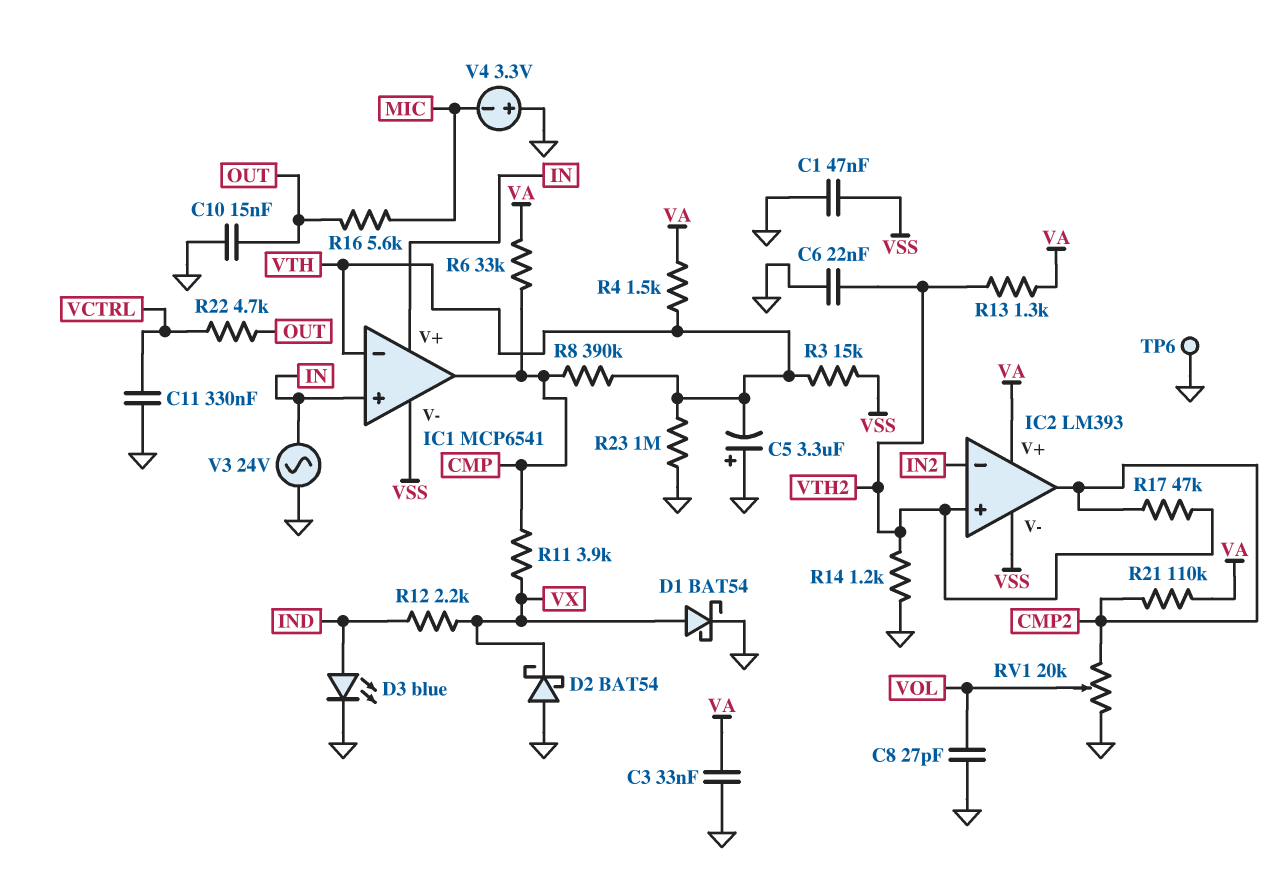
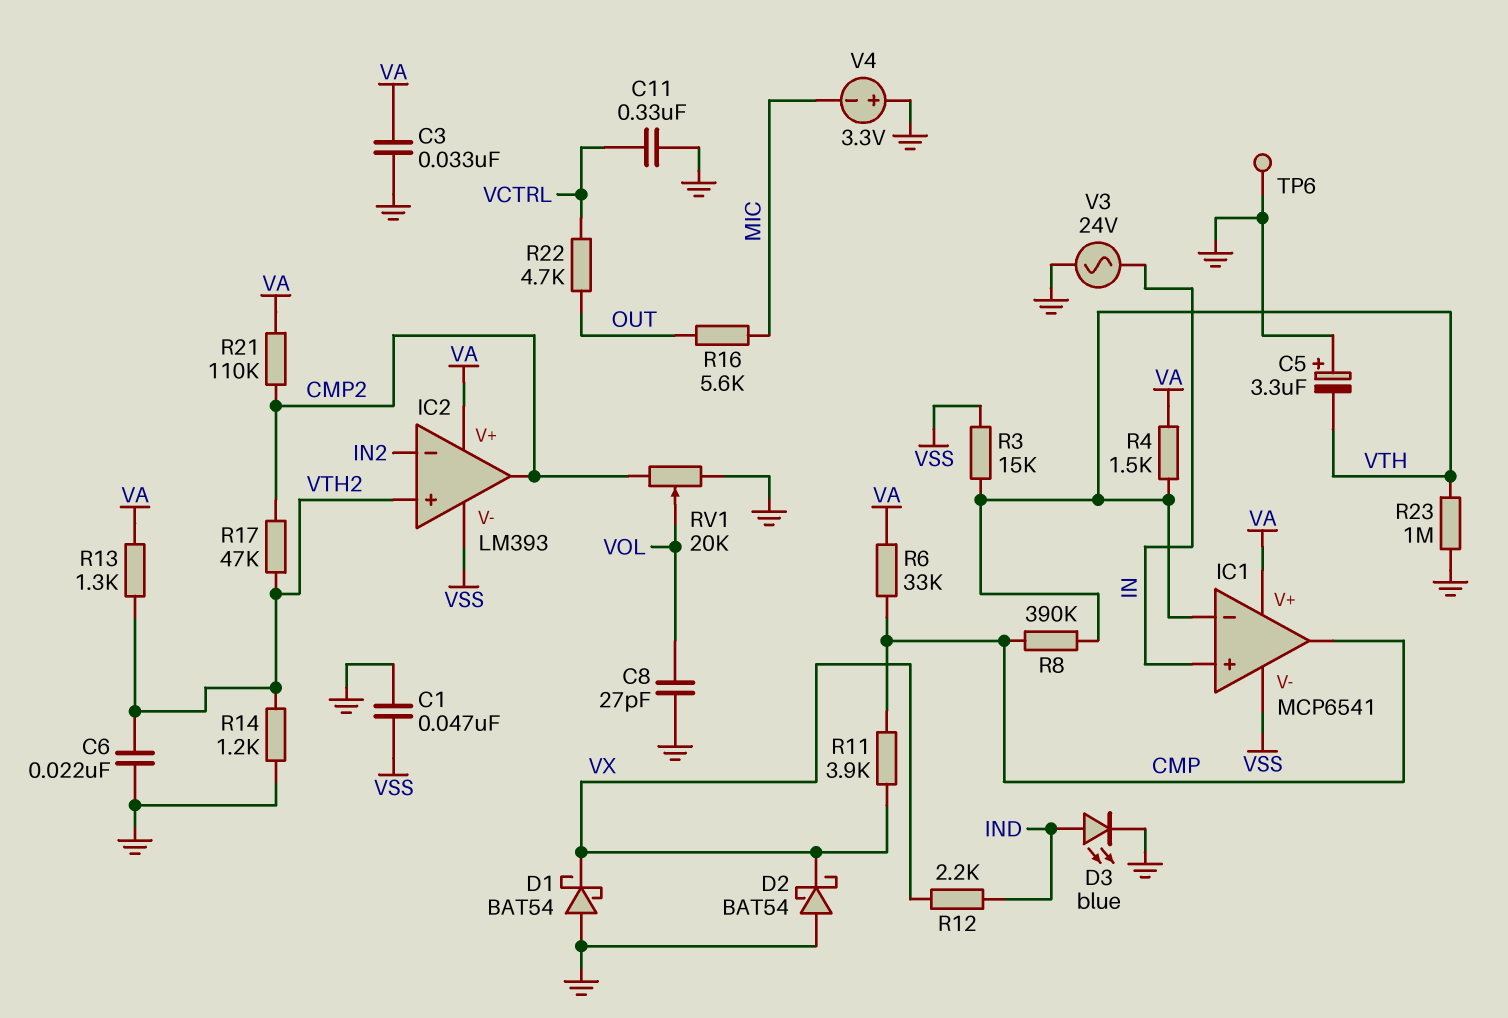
C10: 15nF (GND, OUT) -> none
D1: schottky BAT54 (A VX, K GND) -> schottky BAT54 (A GND, K VX)
IC1 pin V+: IN -> VA

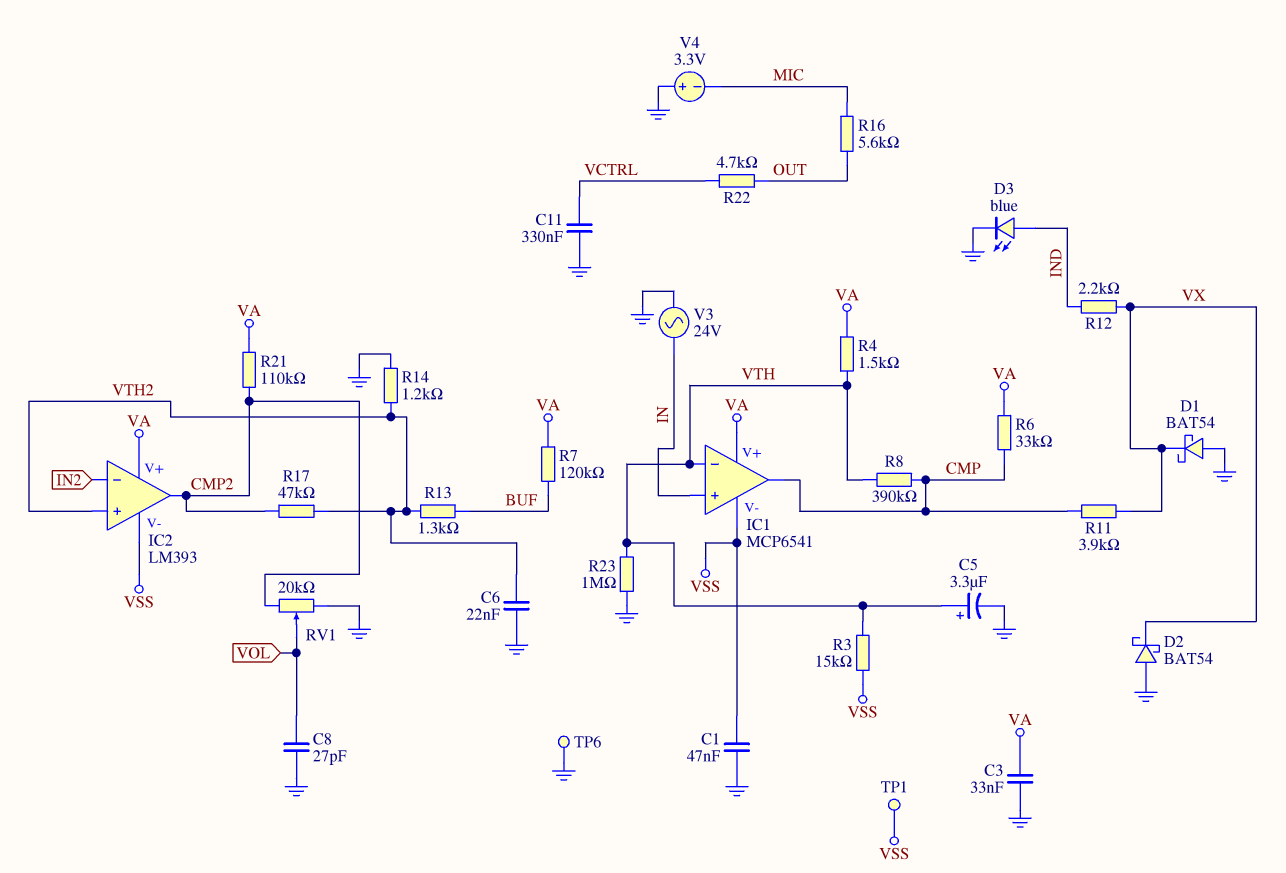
C5: 3.3uF (plus GND, minus VTH) -> 3.3uF (plus VTH, minus GND)
R7: none -> 120k (BUF, VA)
R13: 1.3k (VA, VTH2) -> 1.3k (BUF, VTH2)
TP1: none -> test point (VSS)

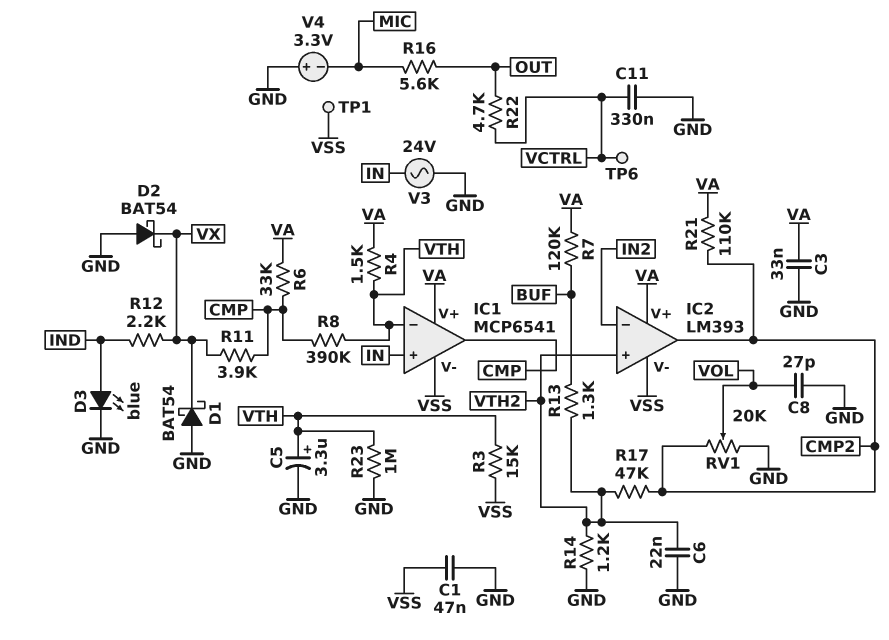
TP6: test point (GND) -> test point (VCTRL)

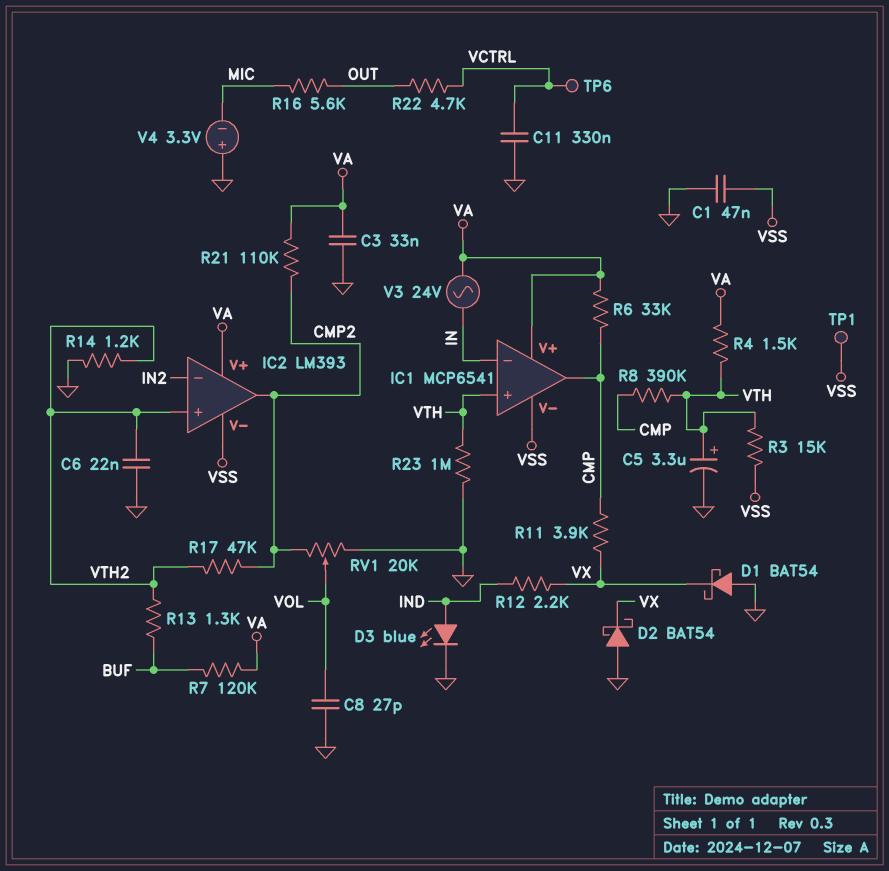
IC1 pin in+: IN -> VTH
IC1 pin in-: VTH -> IN
V3: AC 24V (GND, IN) -> AC 24V (IN, VA)

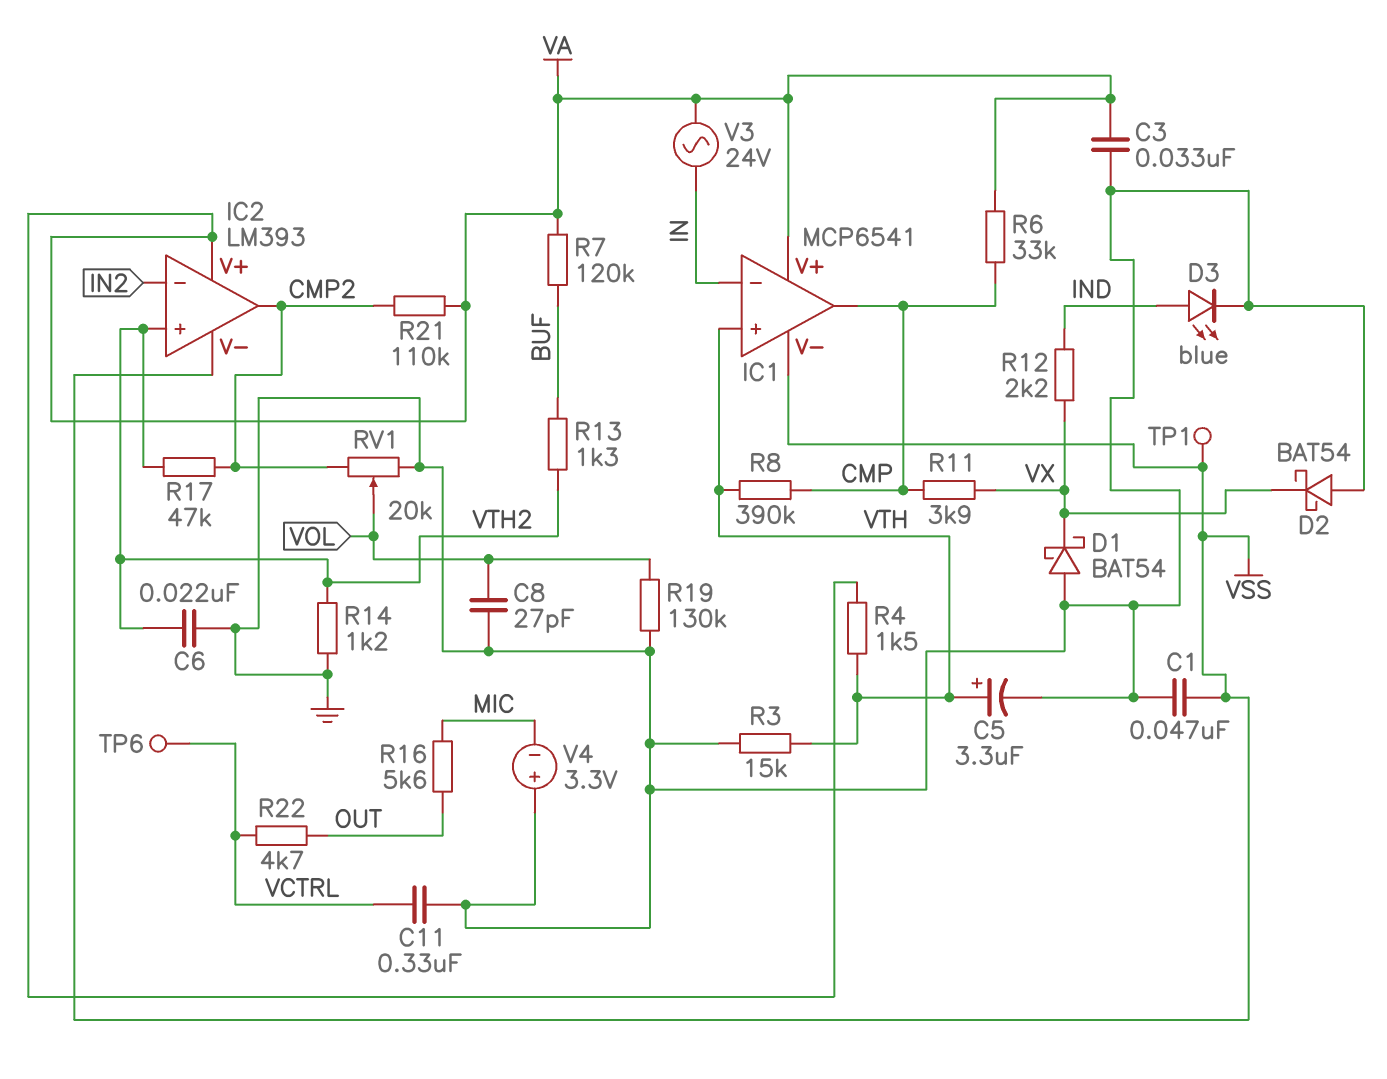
R3: 15k (VSS, VTH) -> 15k (GND, VTH)
R19: none -> 130k (GND, VOL)
R23: 1M (GND, VTH) -> none

